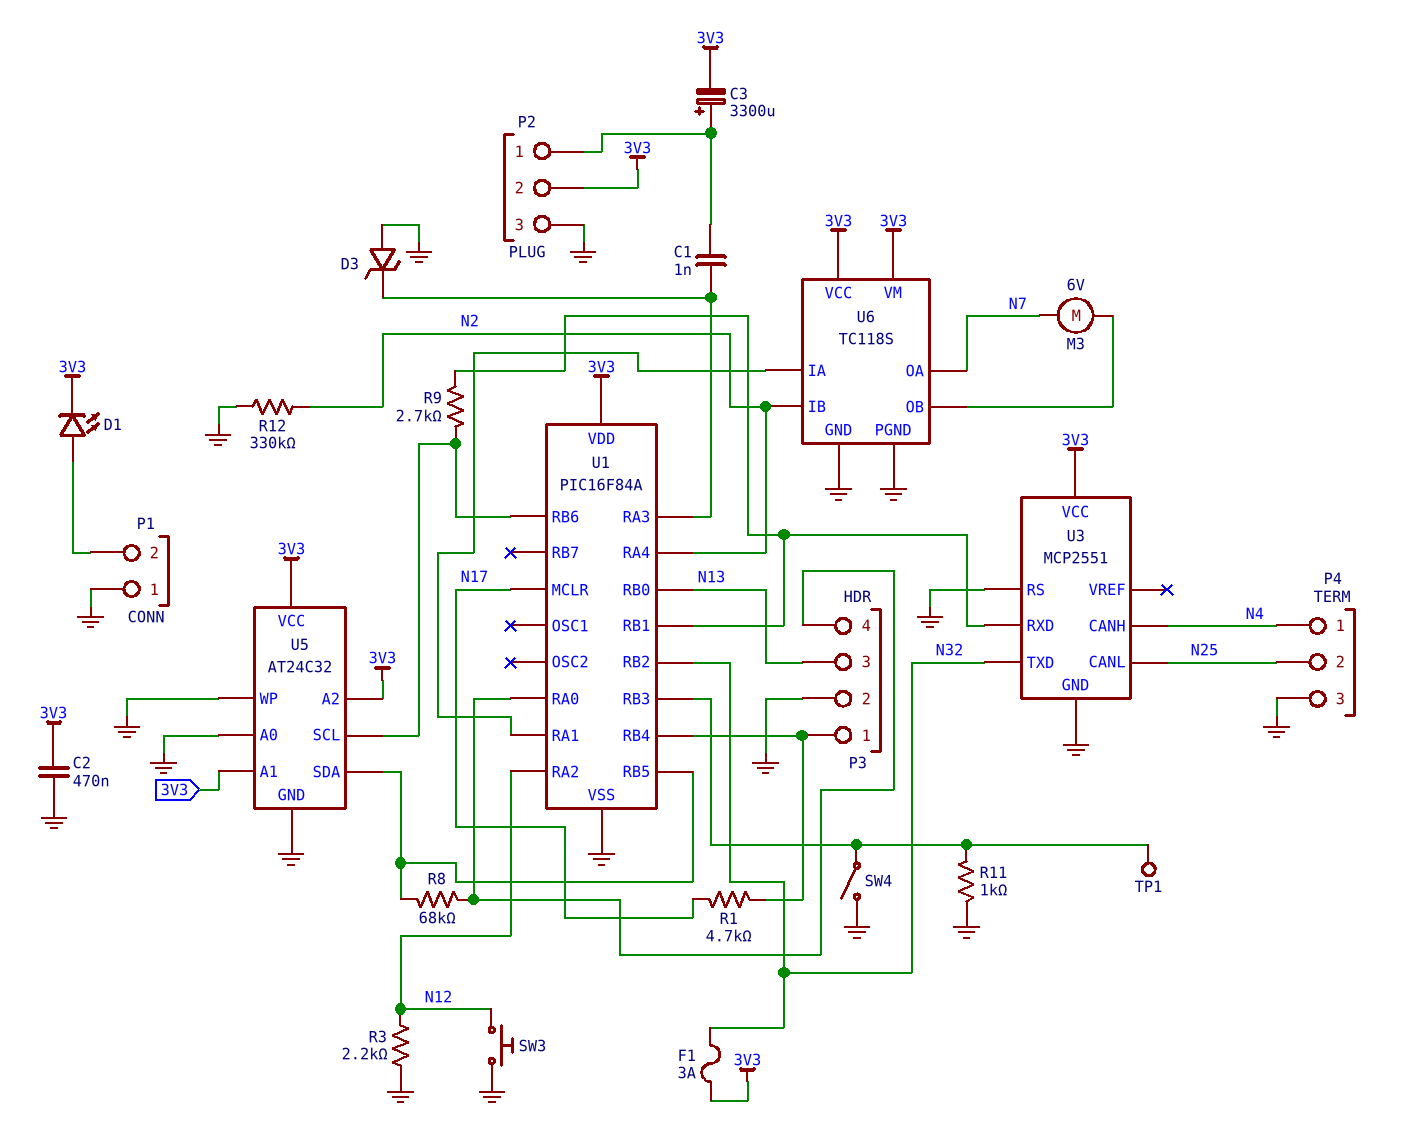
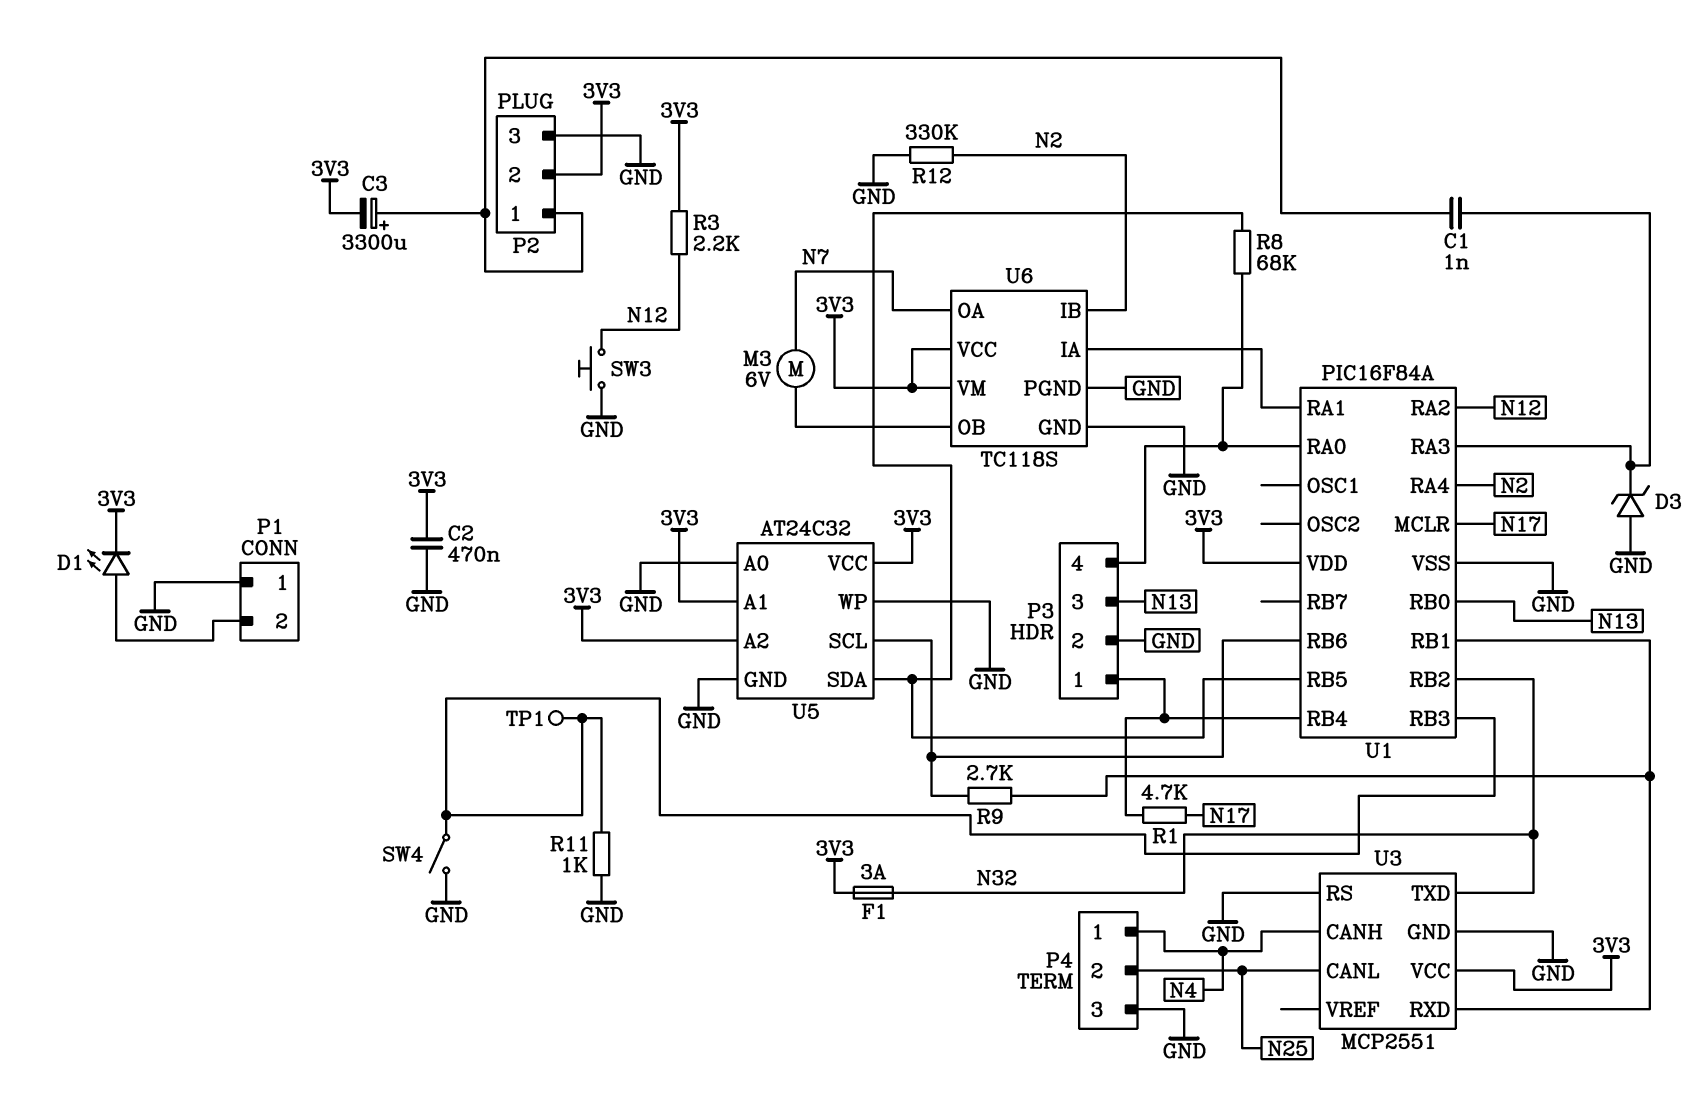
R3: 2.2k (GND, N12) -> 2.2k (3V3, N12)

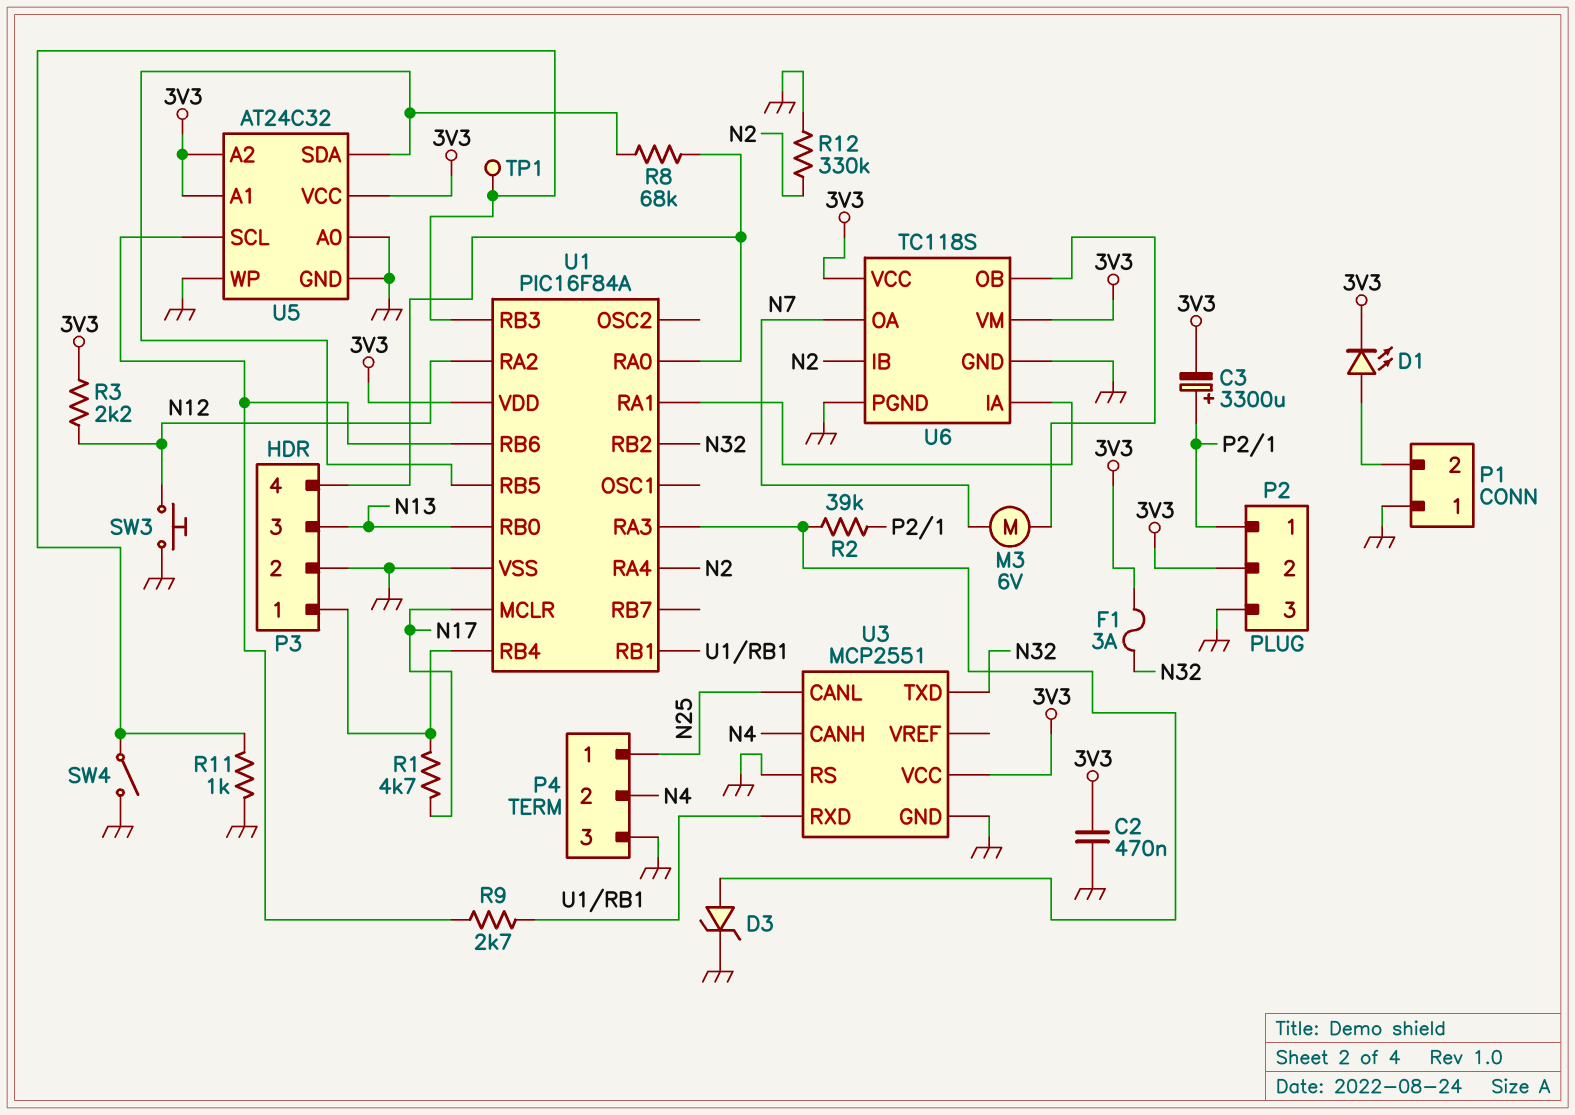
C1: 1nF (P2/1, U1/RA3) -> none
D3: zener (A GND, K U1/RA3) -> zener (A U1/RA3, K GND)
P4 pin 1: N4 -> N25
P4 pin 2: N25 -> N4
R2: none -> 39k (P2/1, U1/RA3)

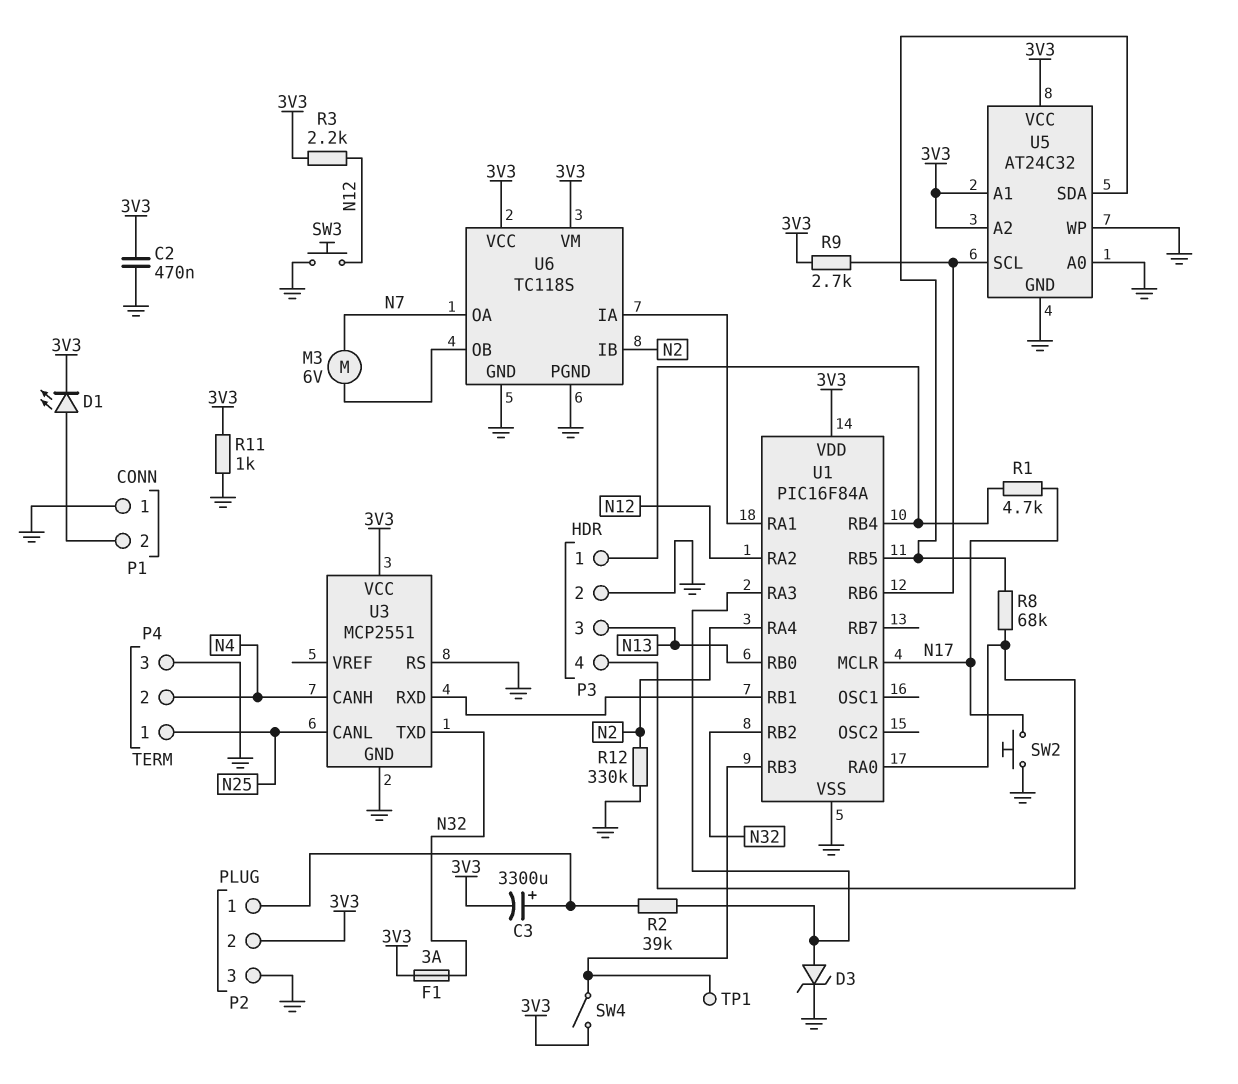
R9: 2.7k (U1/RB1, U1/RB6) -> 2.7k (3V3, U1/RB6)
R11: 1k (GND, U1/RB3) -> 1k (3V3, GND)
SW2: none -> button (GND, N17)
SW4: switch (GND, U1/RB3) -> switch (3V3, U1/RB3)

